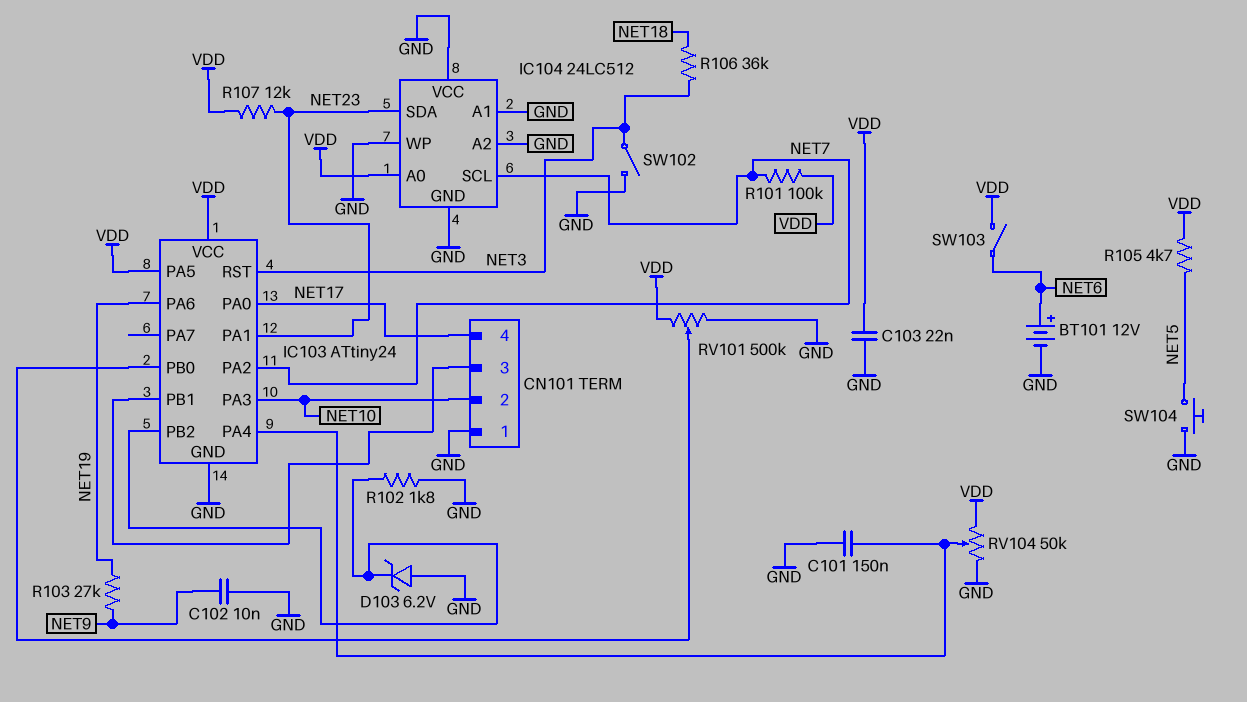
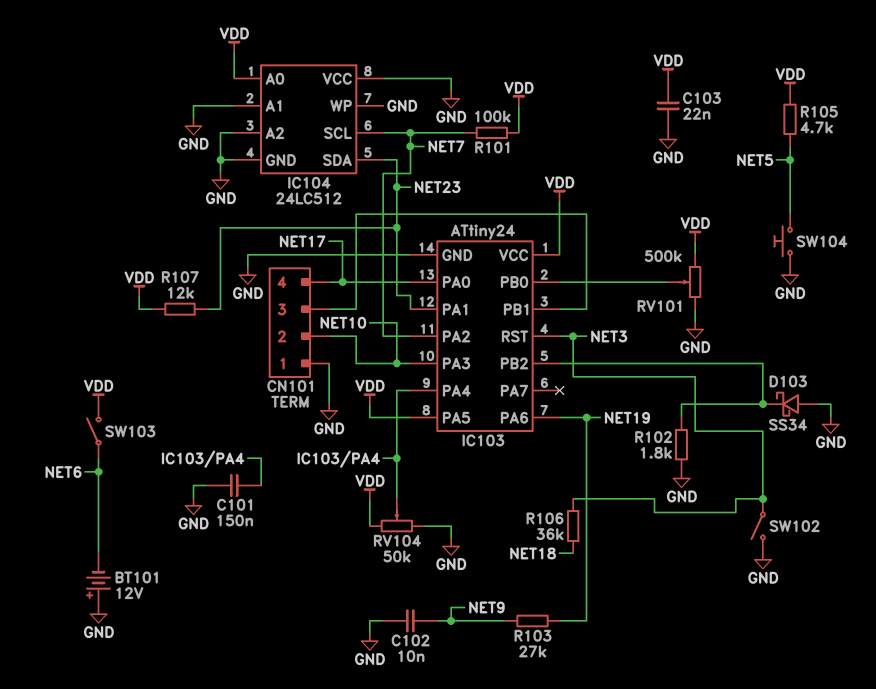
BT101: 12V (plus NET6, minus GND) -> 12V (plus GND, minus NET6)
D103: zener 6.2V (A GND, K IC103/PB2) -> schottky SS34 (A GND, K IC103/PB2)

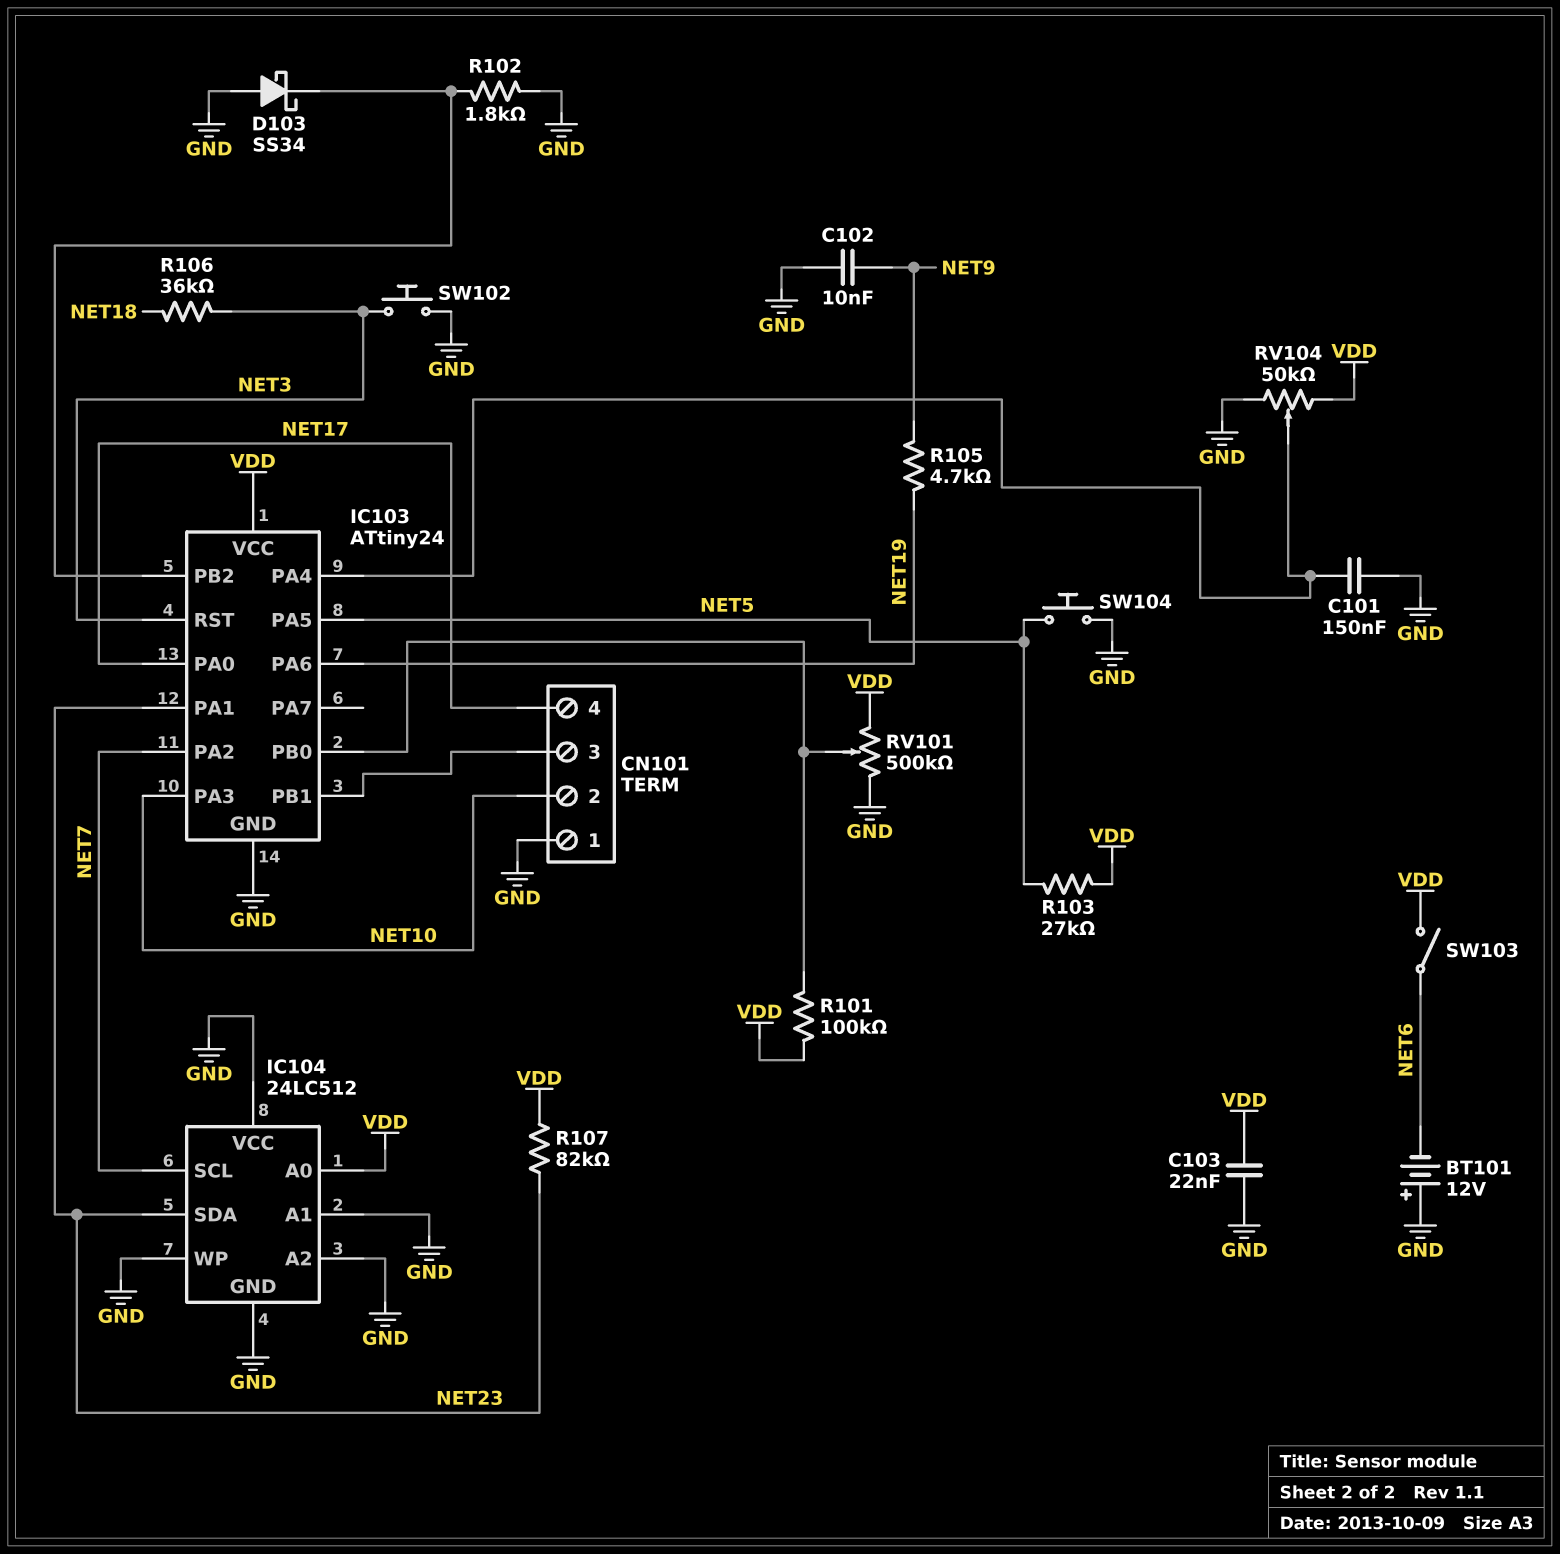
IC103 pin PA5: VDD -> NET5
R101: 100k (NET7, VDD) -> 100k (IC103/PB0, VDD)
R103: 27k (NET9, NET19) -> 27k (NET5, VDD)
R105: 4.7k (NET5, VDD) -> 4.7k (NET9, NET19)
R107: 12k (NET23, VDD) -> 82k (NET23, VDD)
SW102: switch (GND, NET3) -> button (GND, NET3)

